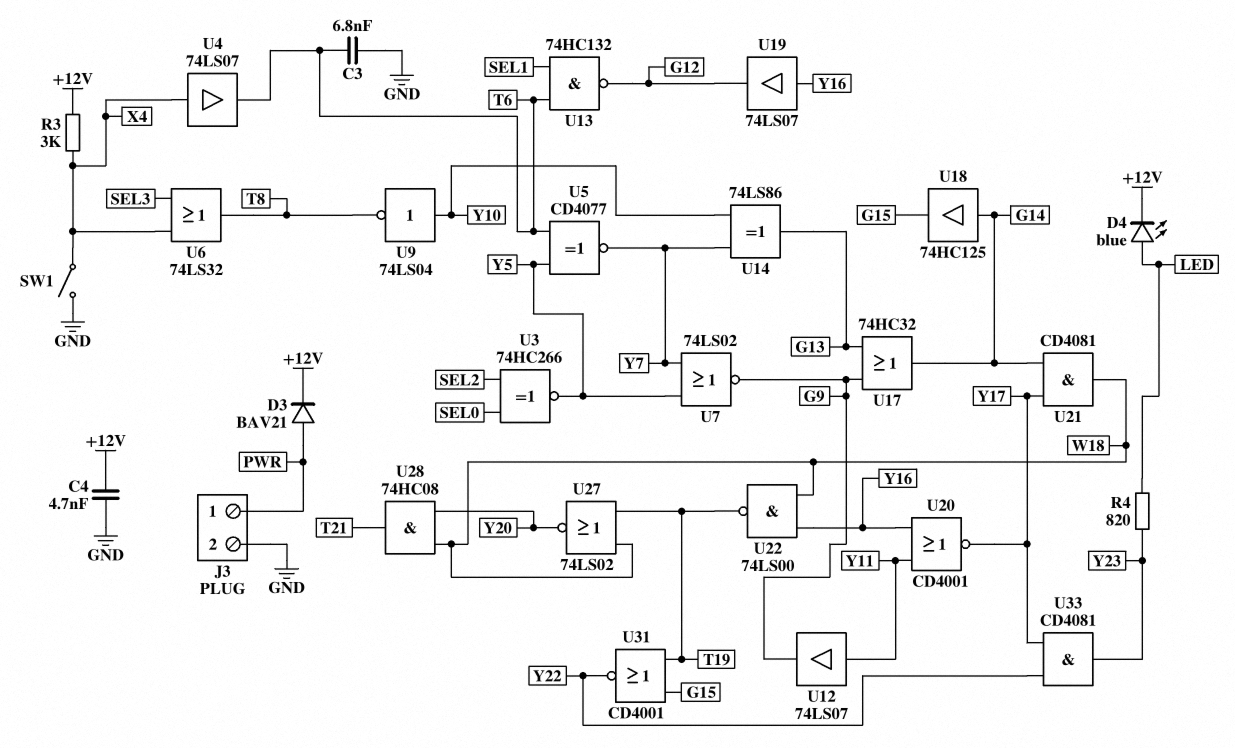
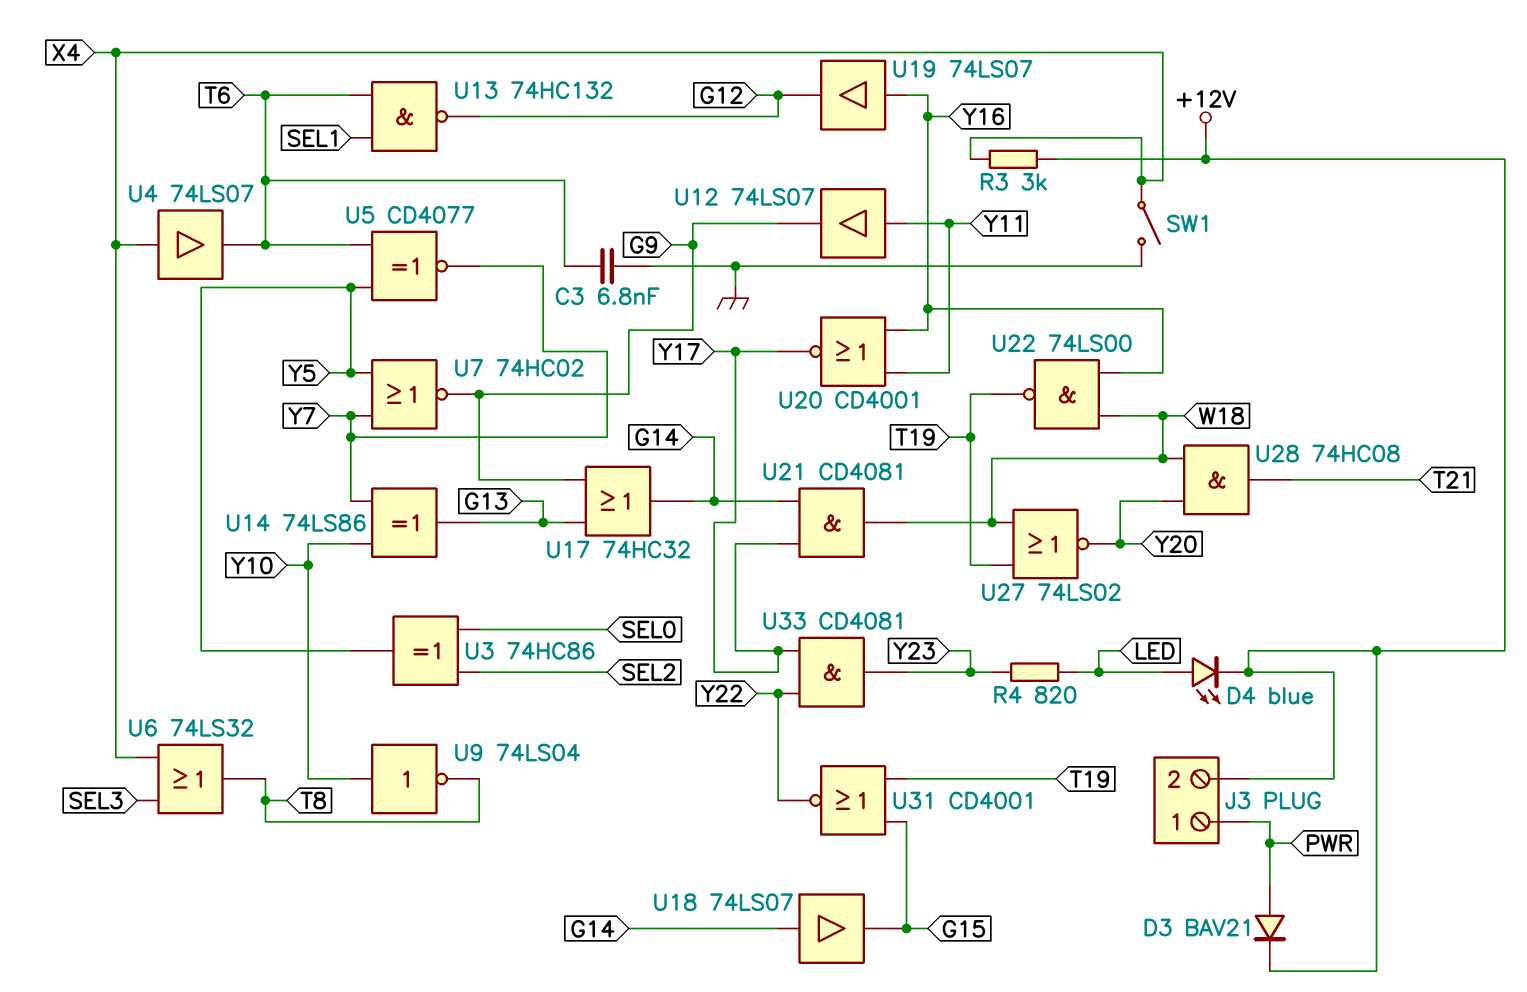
C4: 4.7nF (+12V, GND) -> none
J3 pin 2: GND -> +12V
U3: XNOR 74HC266 (in SEL0, in SEL2, out Y5) -> XOR 74HC86 (in SEL0, in SEL2, out Y5)
U7: NOR 74LS02 (in Y5, in Y7, out G9) -> NOR 74HC02 (in Y5, in Y7, out G9)
U18: buffer 74HC125 (in G14, out G15) -> buffer 74LS07 (in G14, out G15)

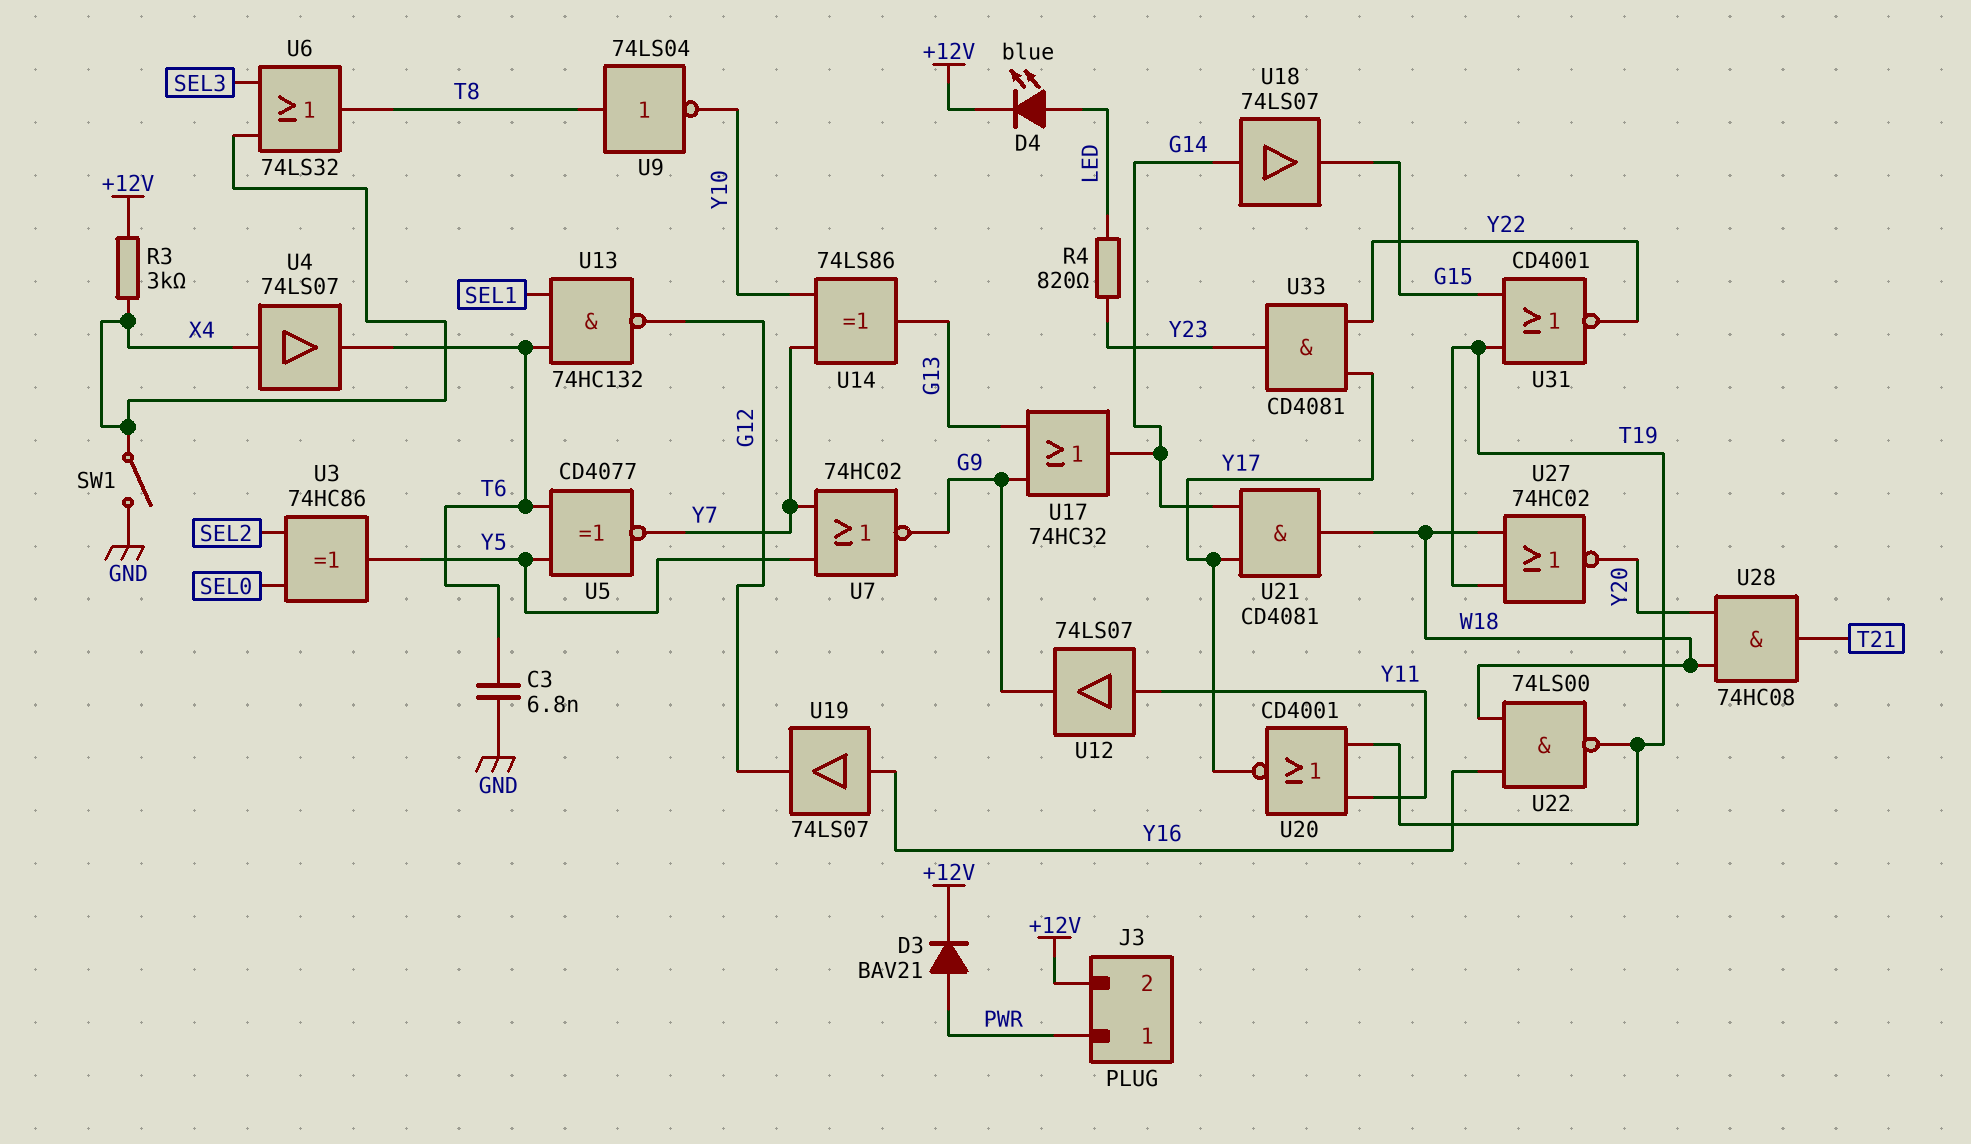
U9: NOT 74LS04 (in Y10, out T8) -> NOT 74LS04 (in T8, out Y10)
U20: NOR CD4001 (in Y11, in Y16, out Y17) -> NOR CD4001 (in T19, in Y11, out Y17)
U27: NOR 74LS02 (in T19, in W18, out Y20) -> NOR 74HC02 (in T19, in W18, out Y20)

